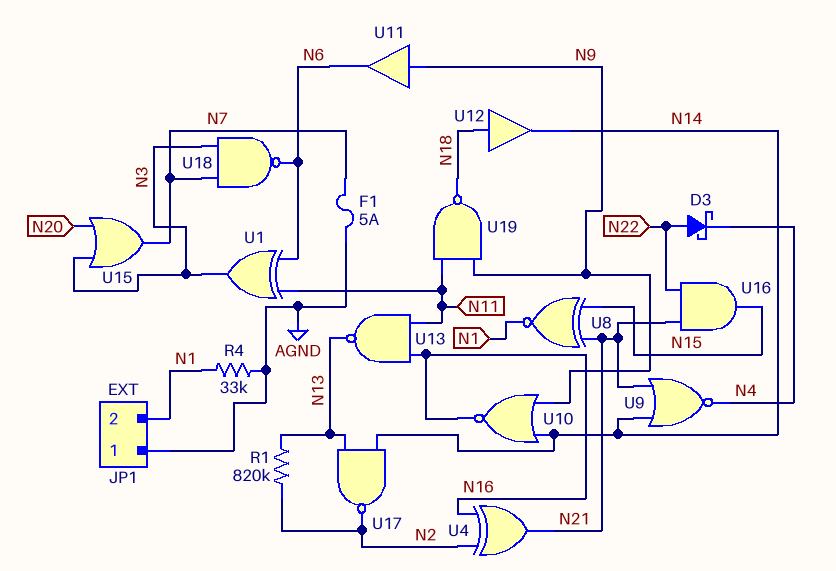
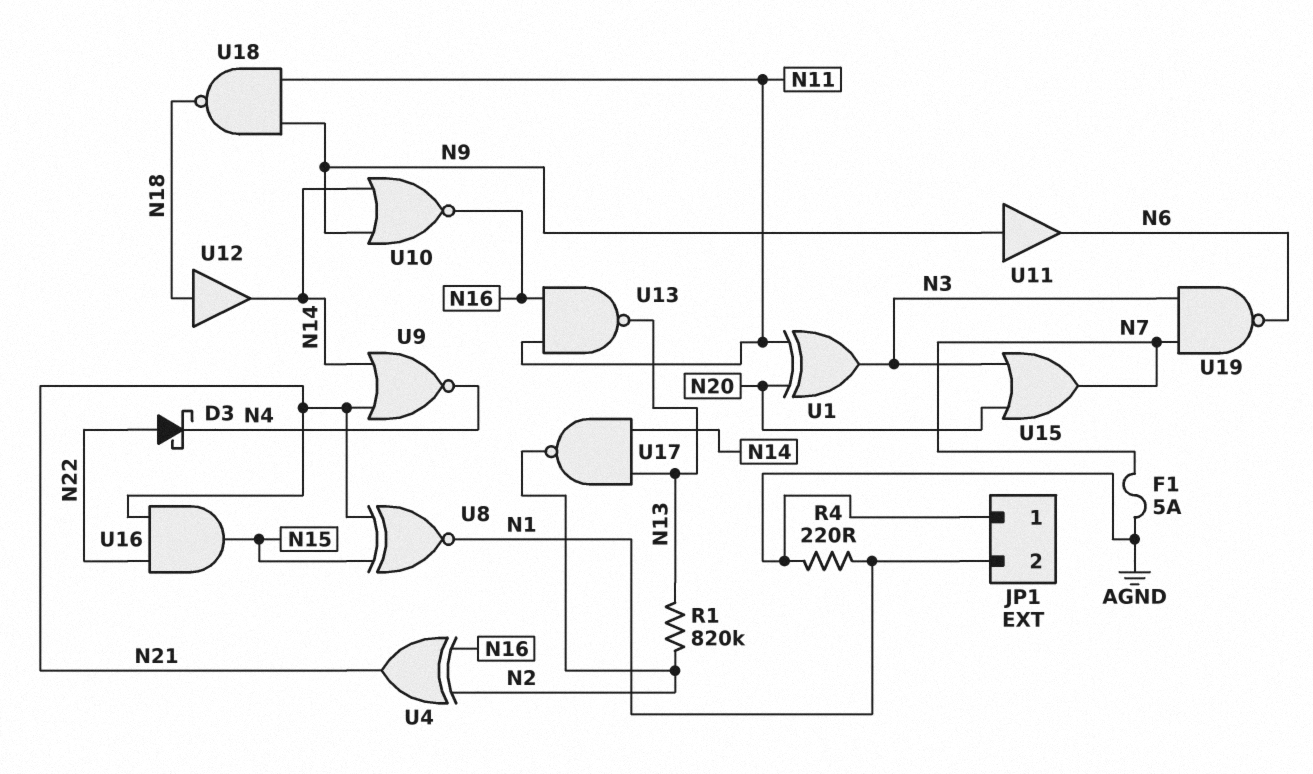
R4: 33k (AGND, N1) -> 220 (AGND, N1)
U1: XOR (in N6, in N11, out N3) -> XOR (in N11, in N20, out N3)
U18: NAND (in N3, in N7, out N6) -> NAND (in N9, in N11, out N18)
U19: NAND (in N9, in N11, out N18) -> NAND (in N3, in N7, out N6)

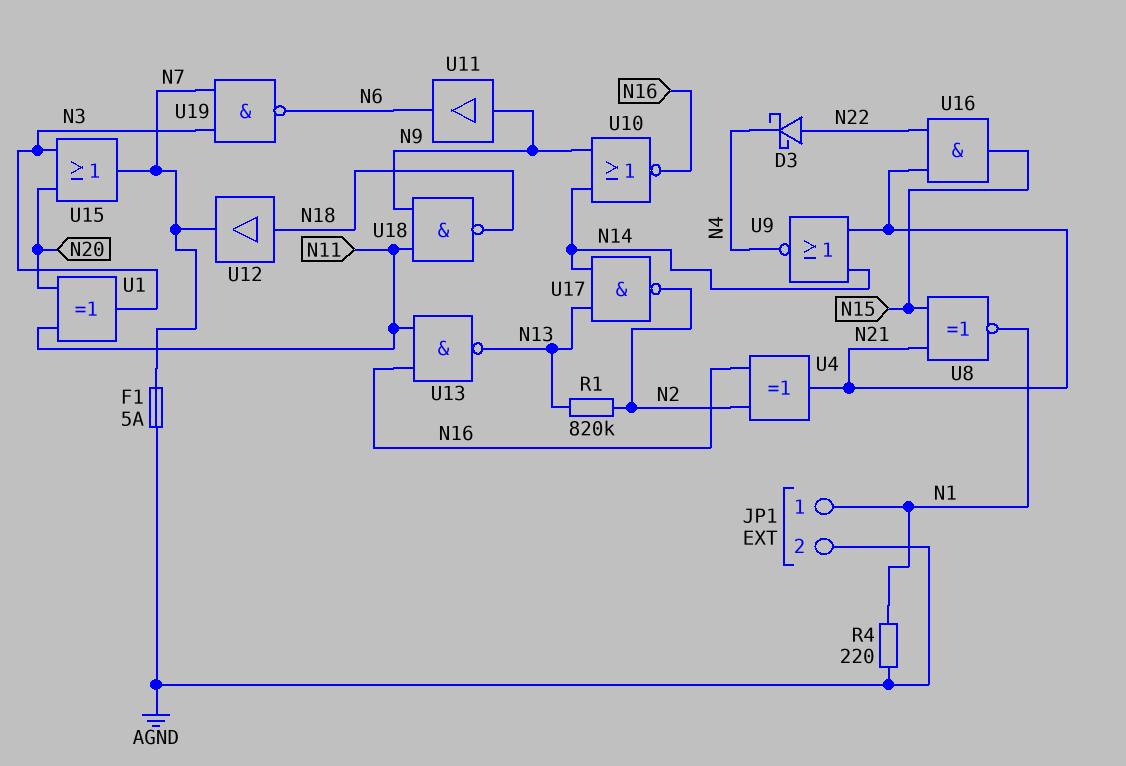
JP1 pin 1: AGND -> N1
JP1 pin 2: N1 -> AGND
U12: buffer (in N18, out N14) -> buffer (in N18, out N7)

